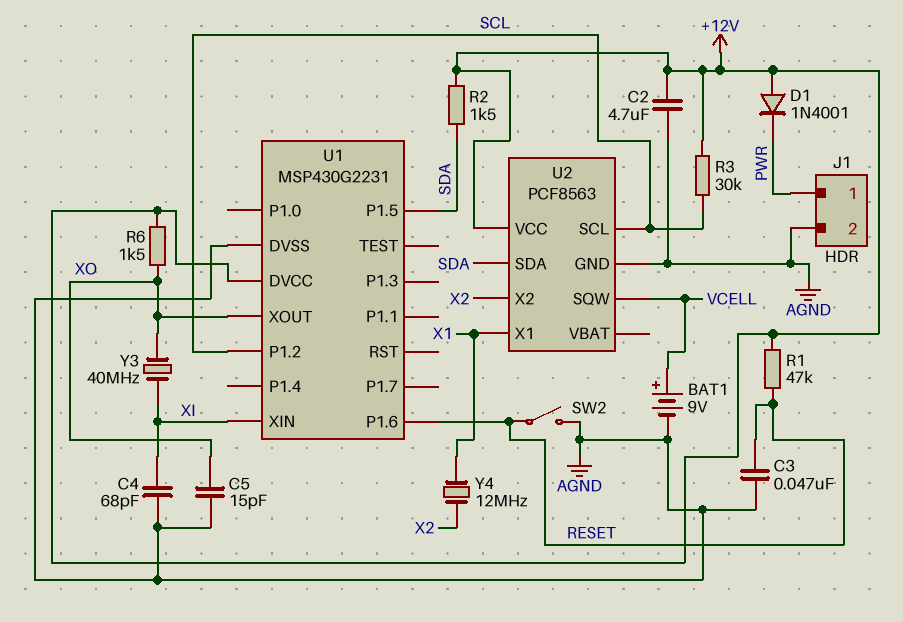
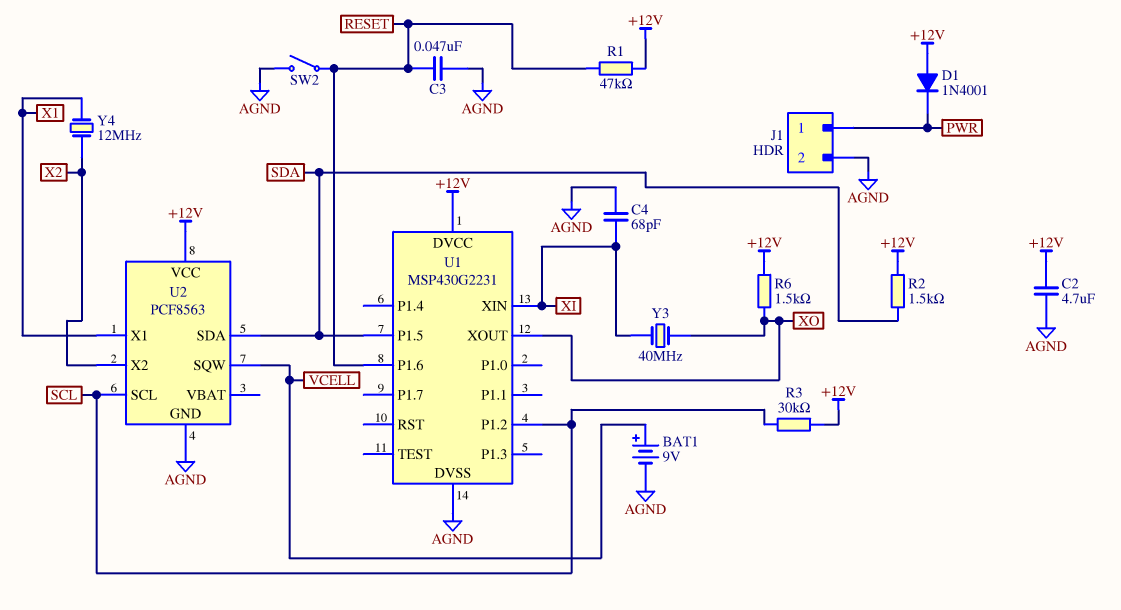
C5: 15pF (AGND, XO) -> none

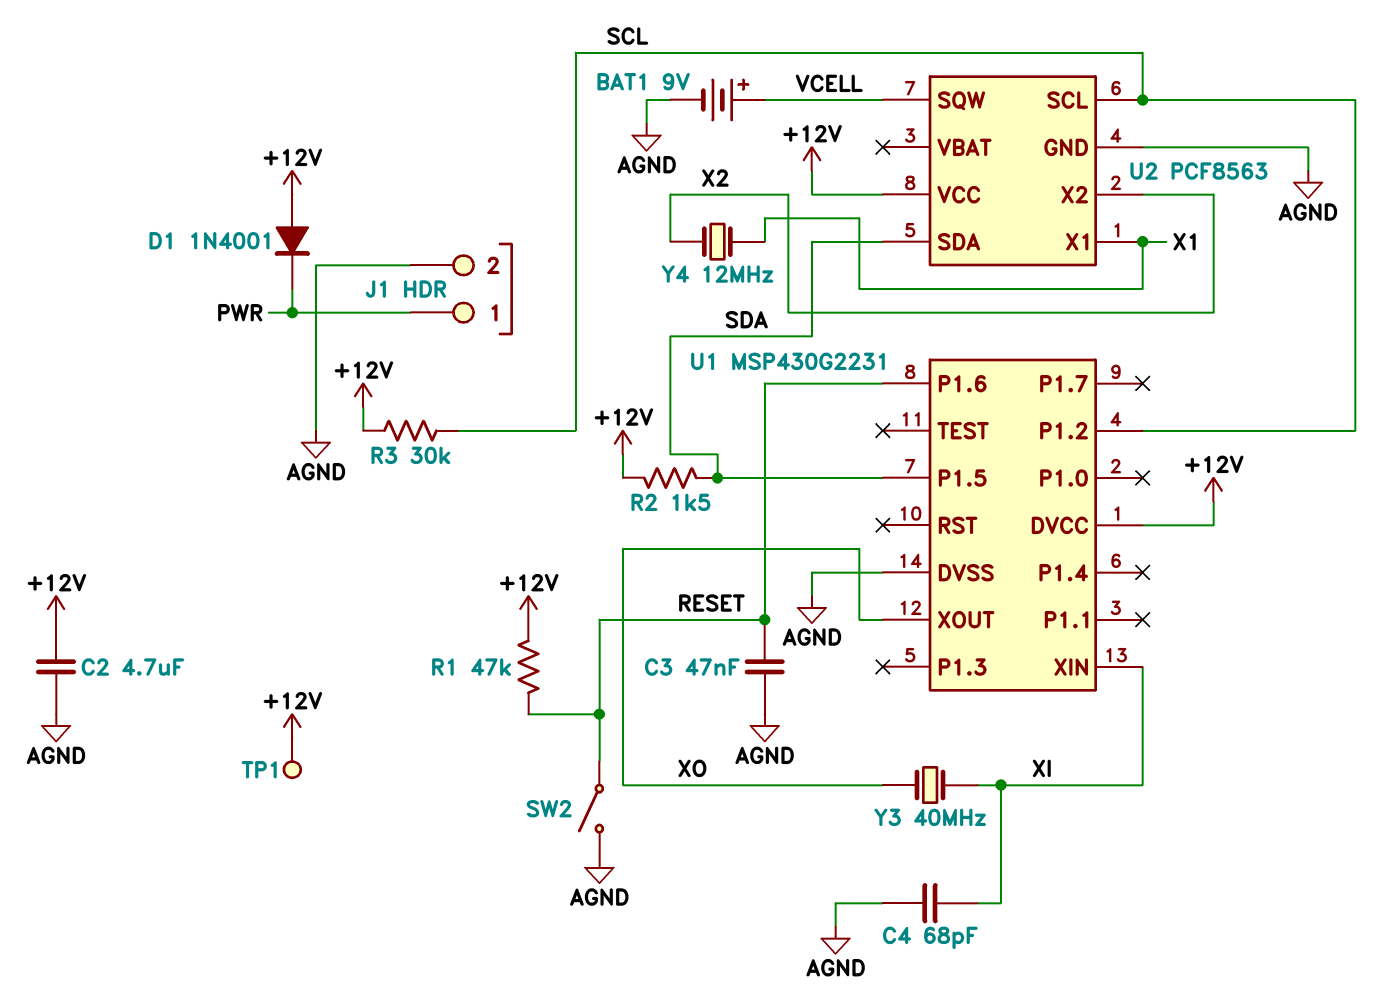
R6: 1.5k (+12V, XO) -> none
TP1: none -> test point (+12V)

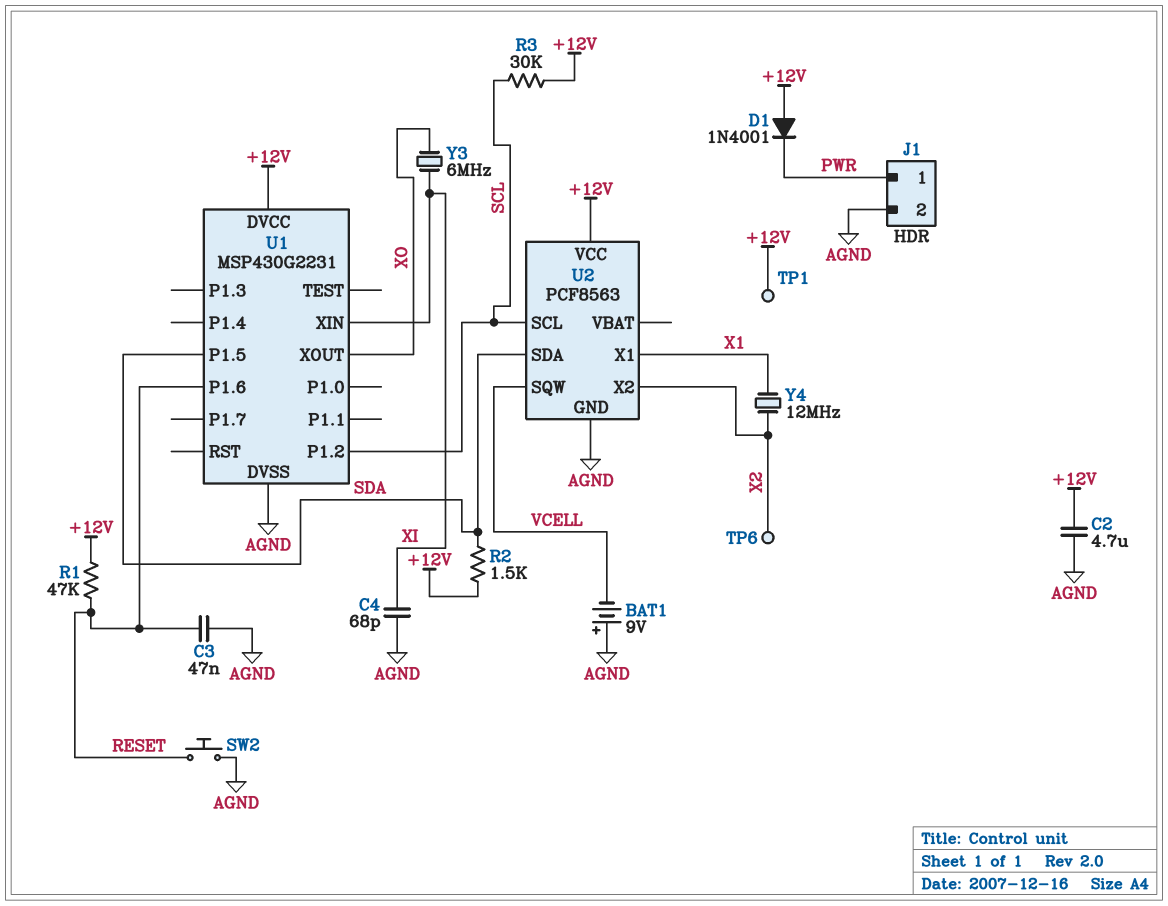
BAT1: 9V (plus VCELL, minus AGND) -> 9V (plus AGND, minus VCELL)
SW2: switch (AGND, RESET) -> button (AGND, RESET)
TP6: none -> test point (X2)
Y3: 40MHz (XI, XO) -> 6MHz (XI, XO)

